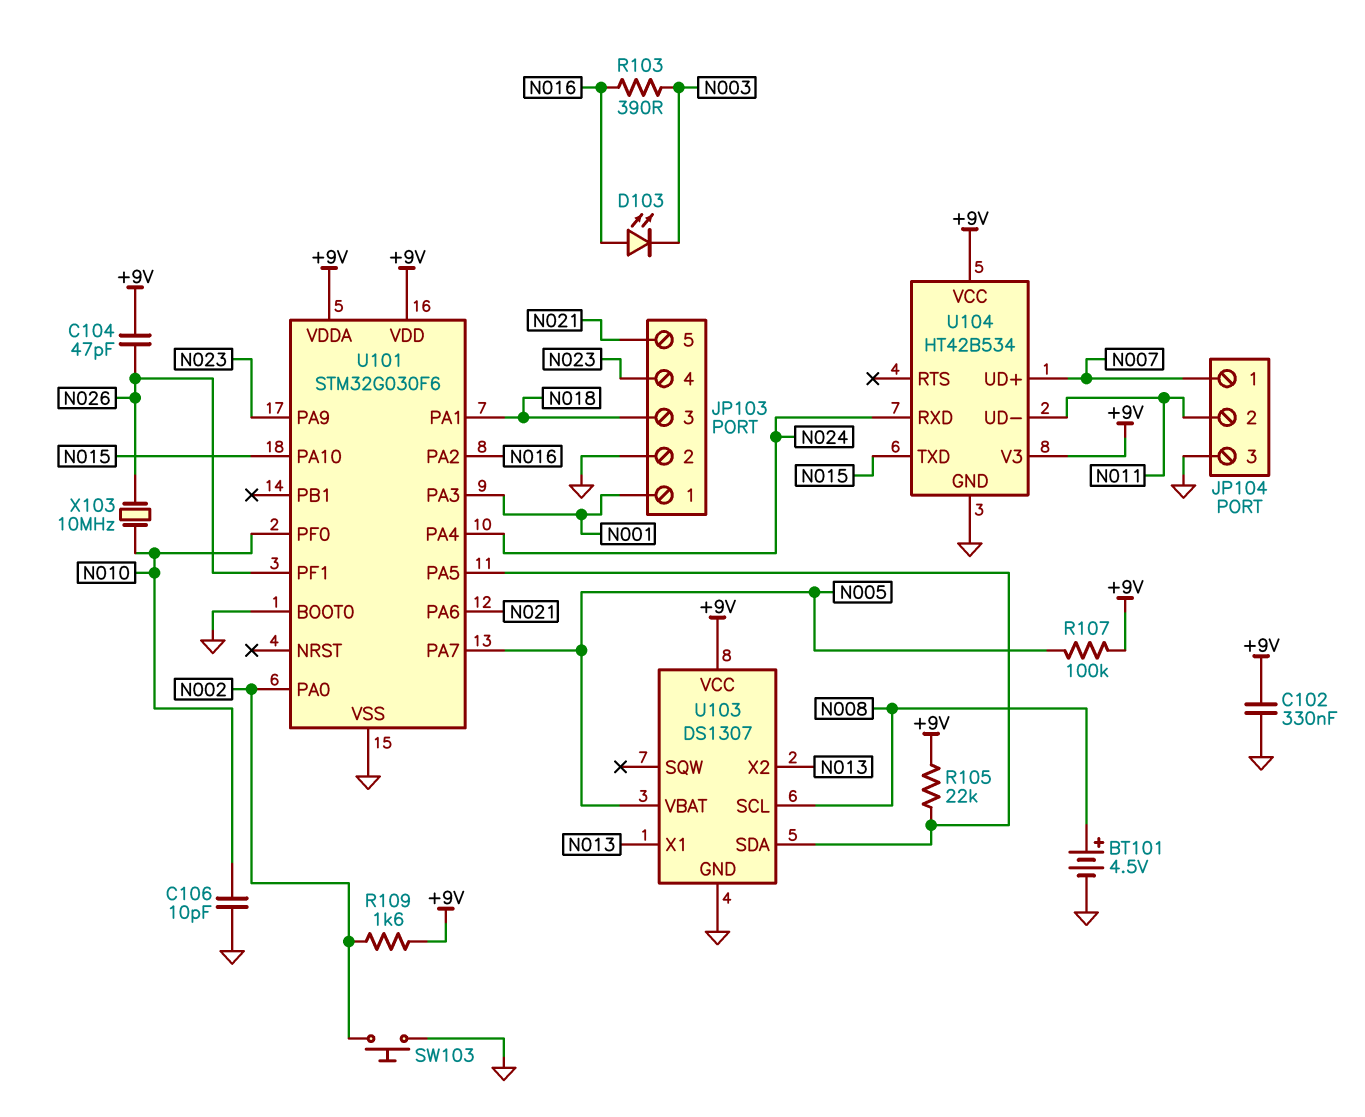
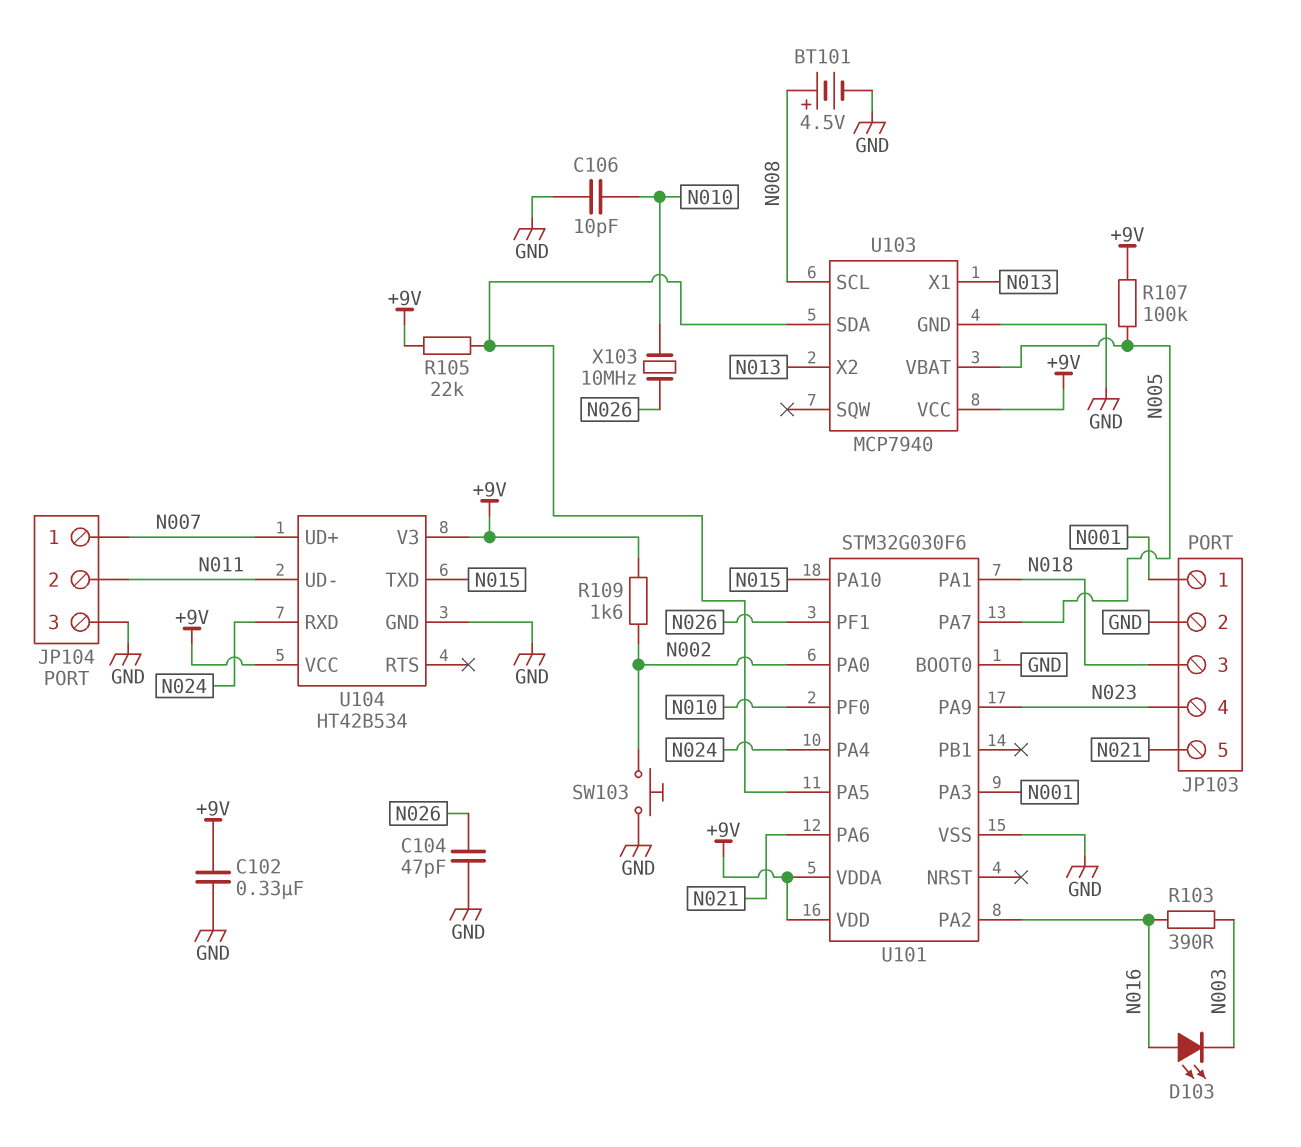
C104: 47pF (+9V, N026) -> 47pF (GND, N026)
U103: DS1307 -> MCP7940

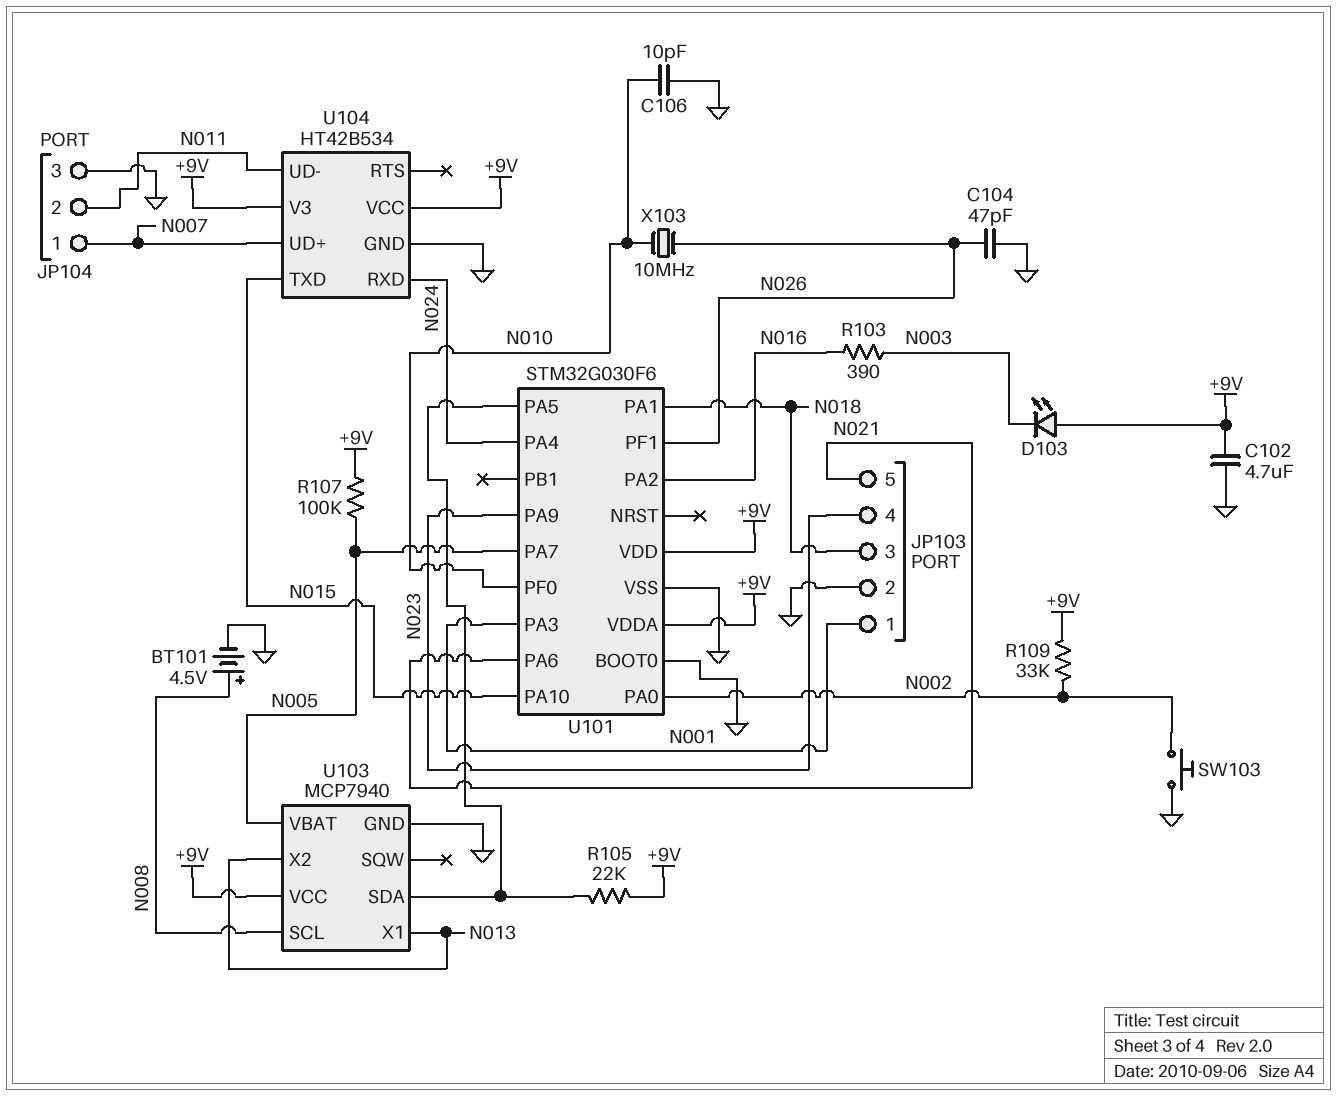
C102: 330nF (+9V, GND) -> 4.7uF (+9V, GND)
D103: LED (A N016, K N003) -> LED (A +9V, K N003)
R109: 1.6k (+9V, N002) -> 33k (+9V, N002)

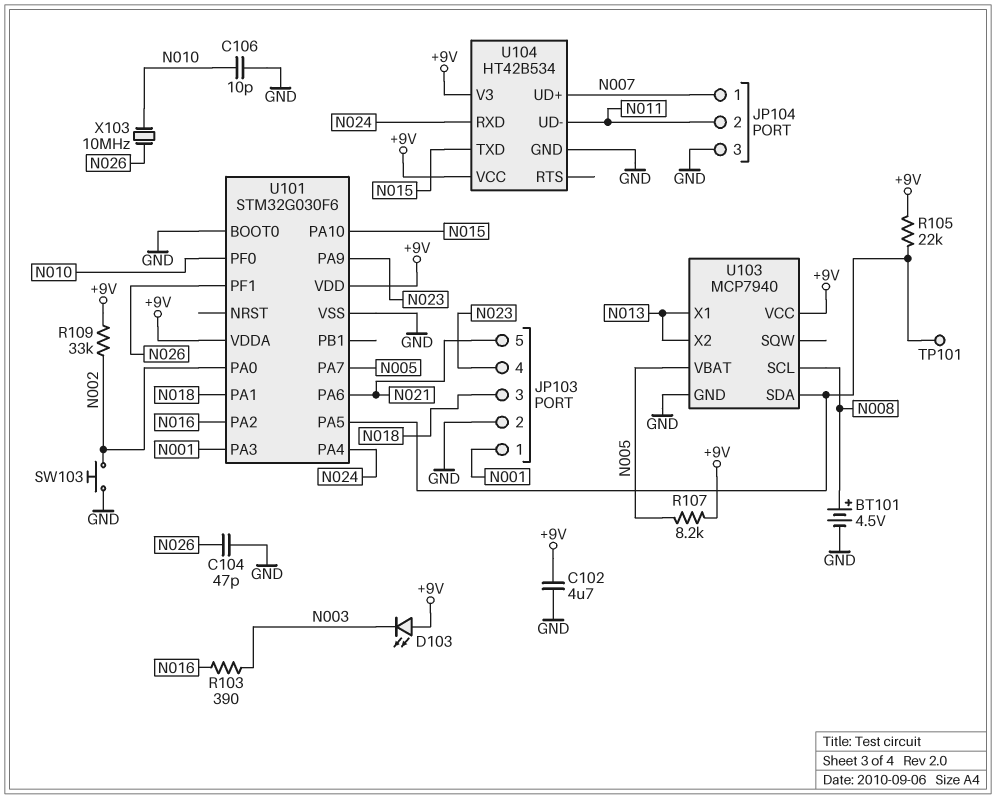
R107: 100k (+9V, N005) -> 8.2k (+9V, N005)
TP101: none -> test point (U101/PA5)

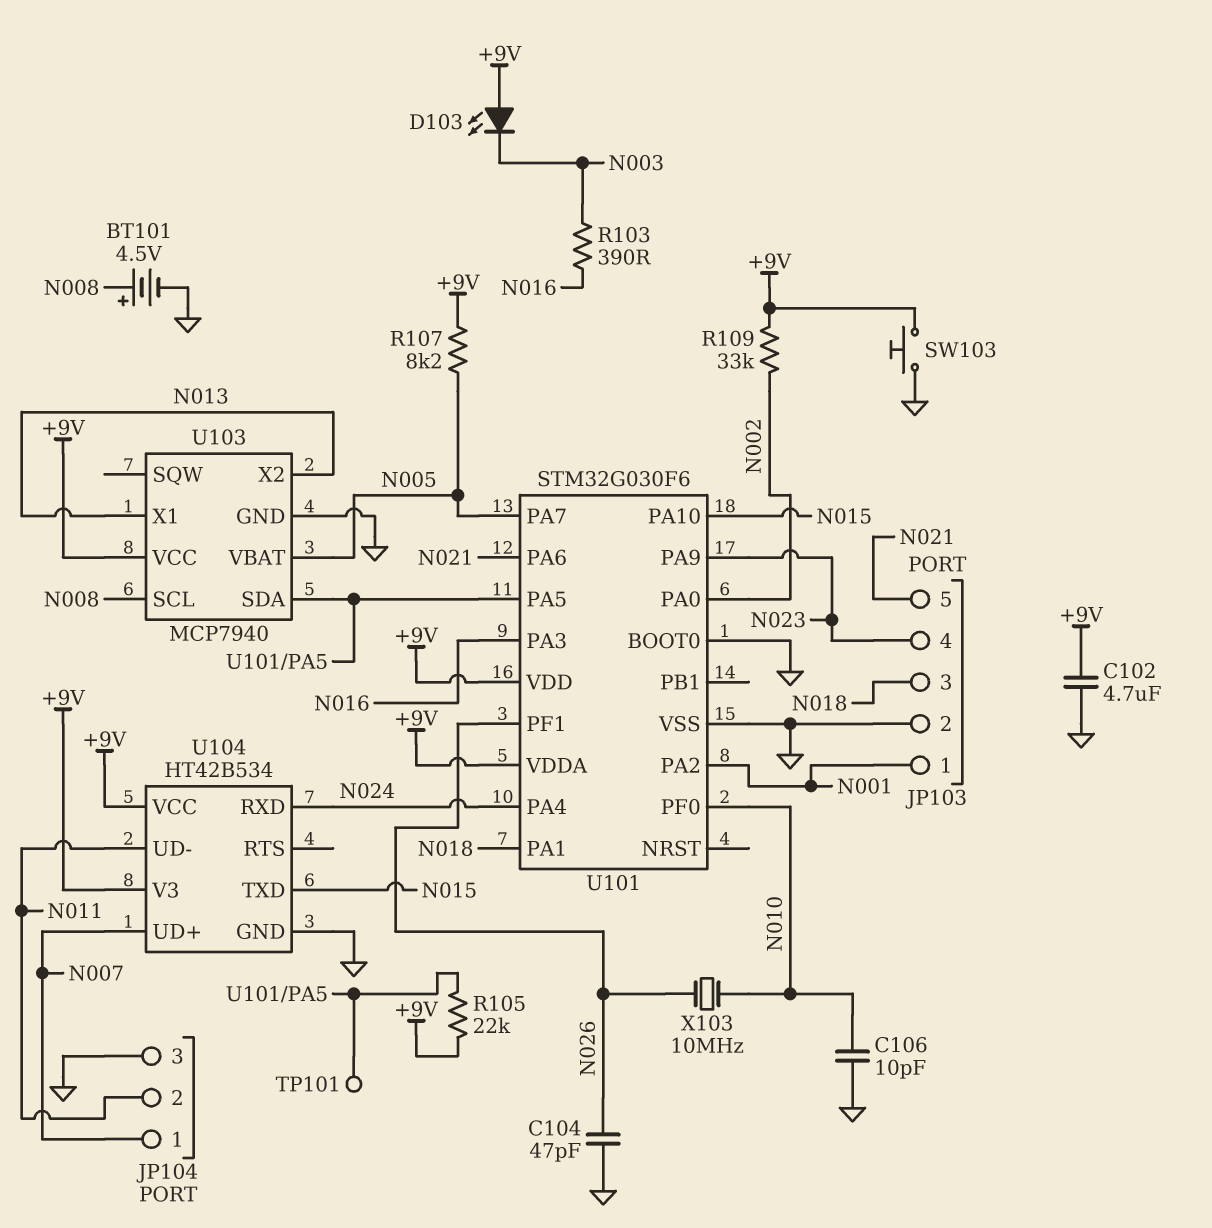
SW103: button (GND, N002) -> button (+9V, GND)
U101 pin PA2: N016 -> N001
U101 pin PA3: N001 -> N016

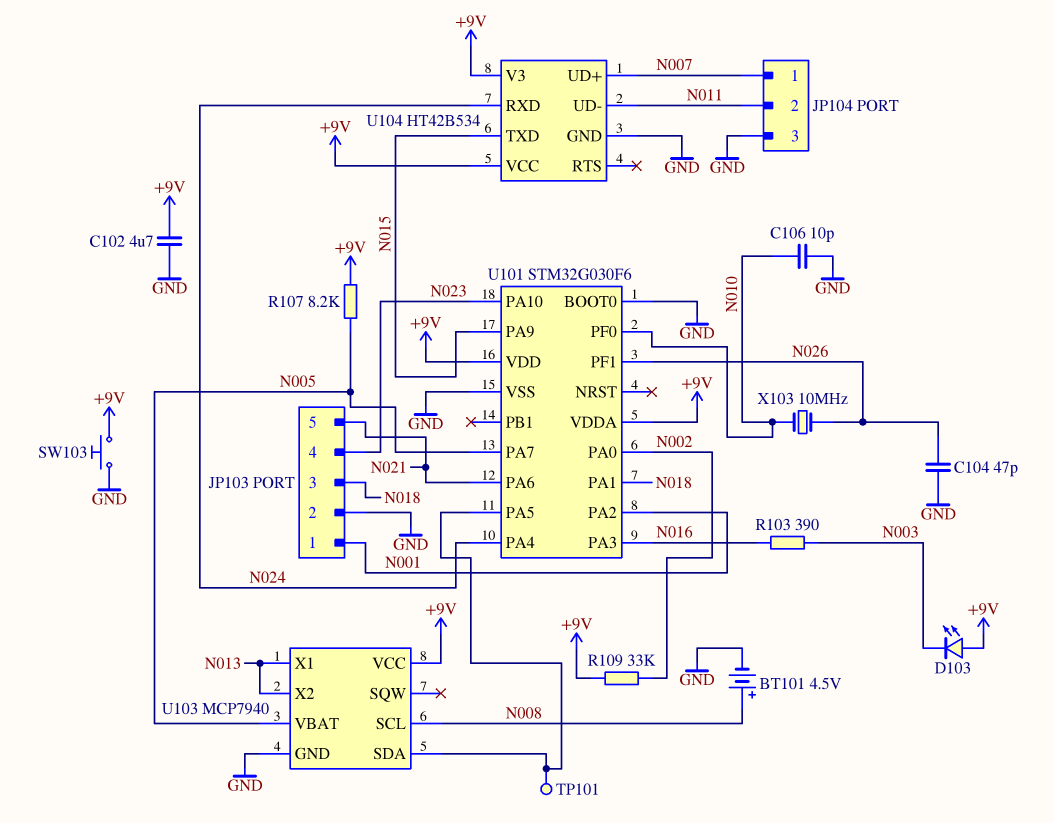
R105: 22k (+9V, U101/PA5) -> none
U101 pin PA9: N023 -> N015
U101 pin PA10: N015 -> N023

